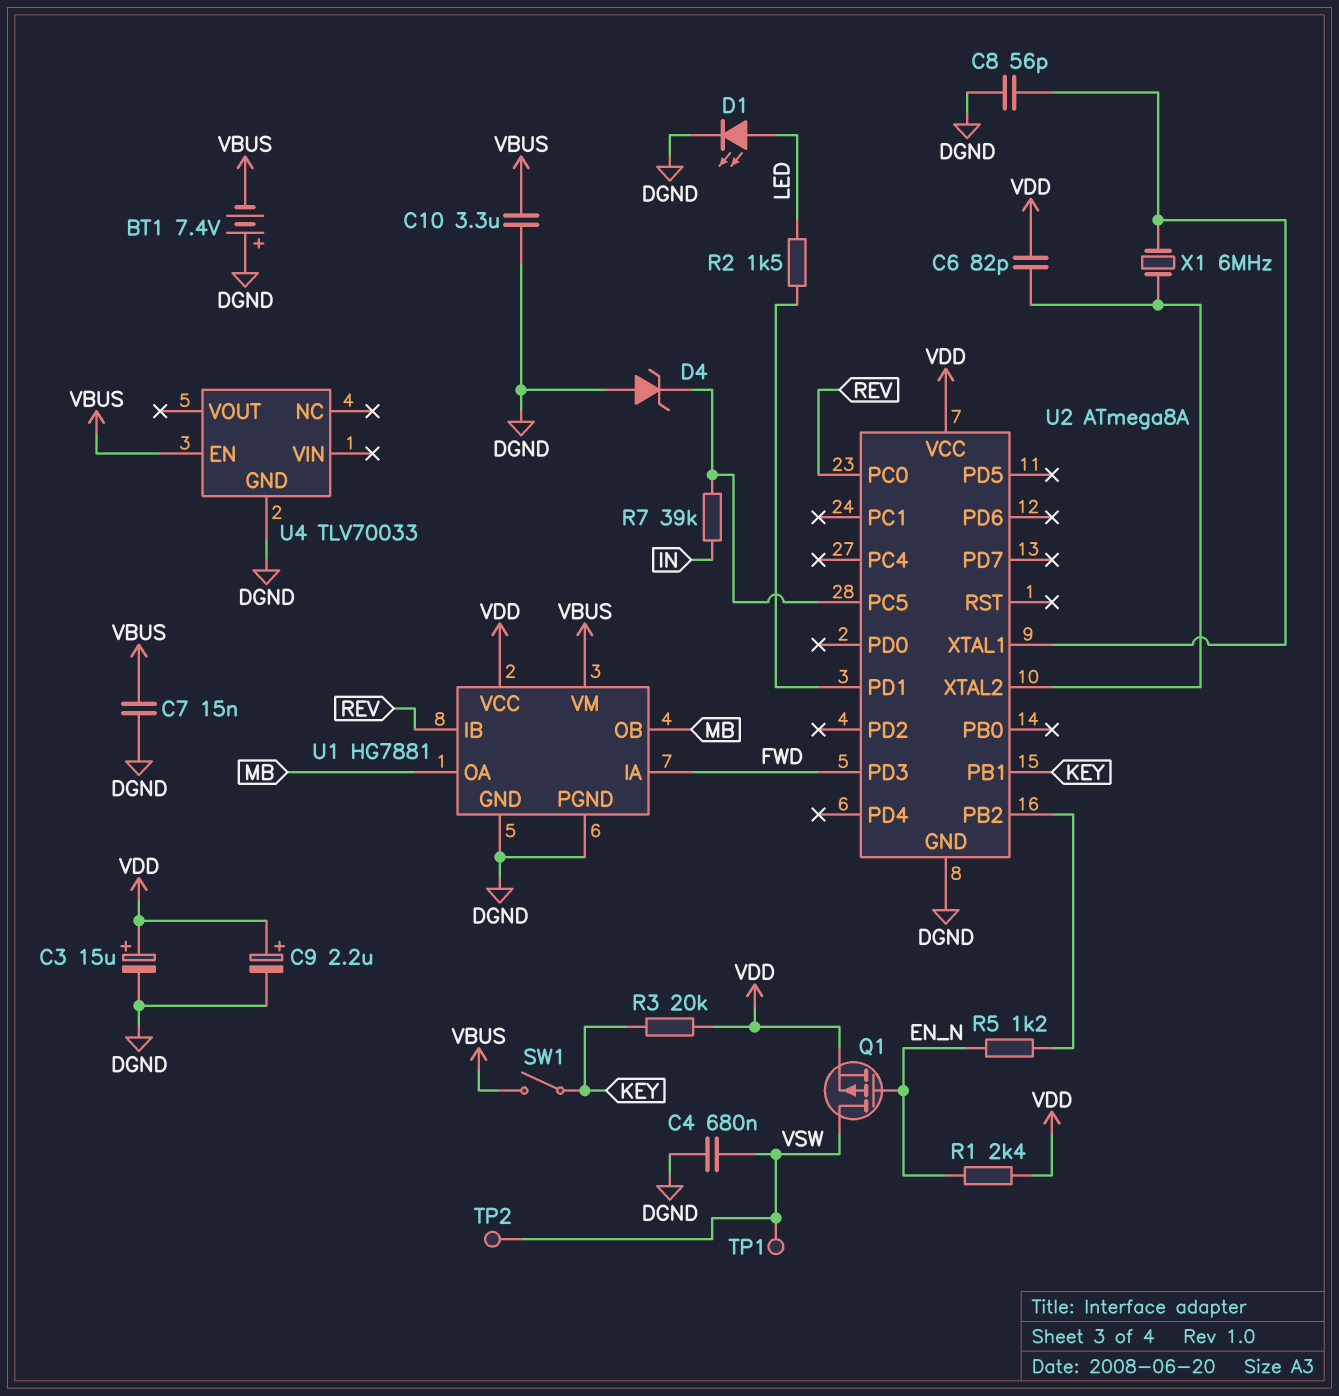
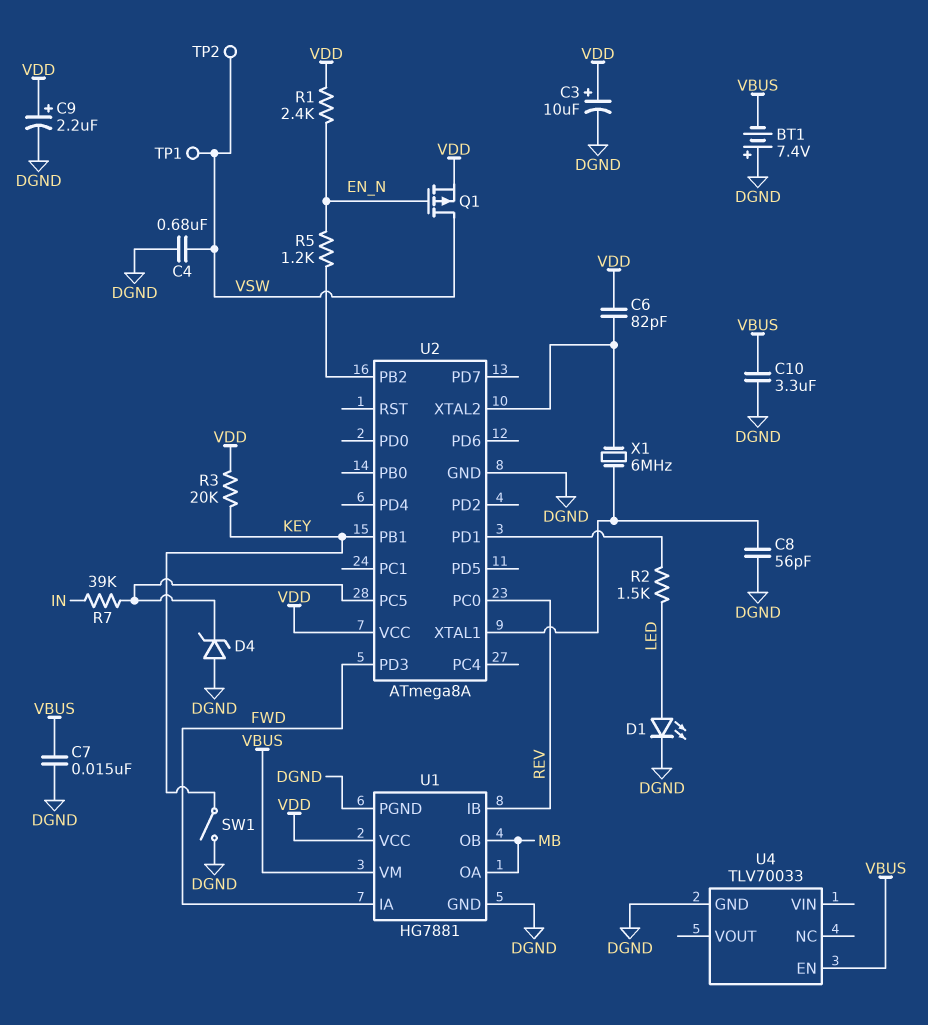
C3: 15uF (plus VDD, minus DGND) -> 10uF (plus VDD, minus DGND)
SW1: switch (KEY, VBUS) -> switch (DGND, KEY)

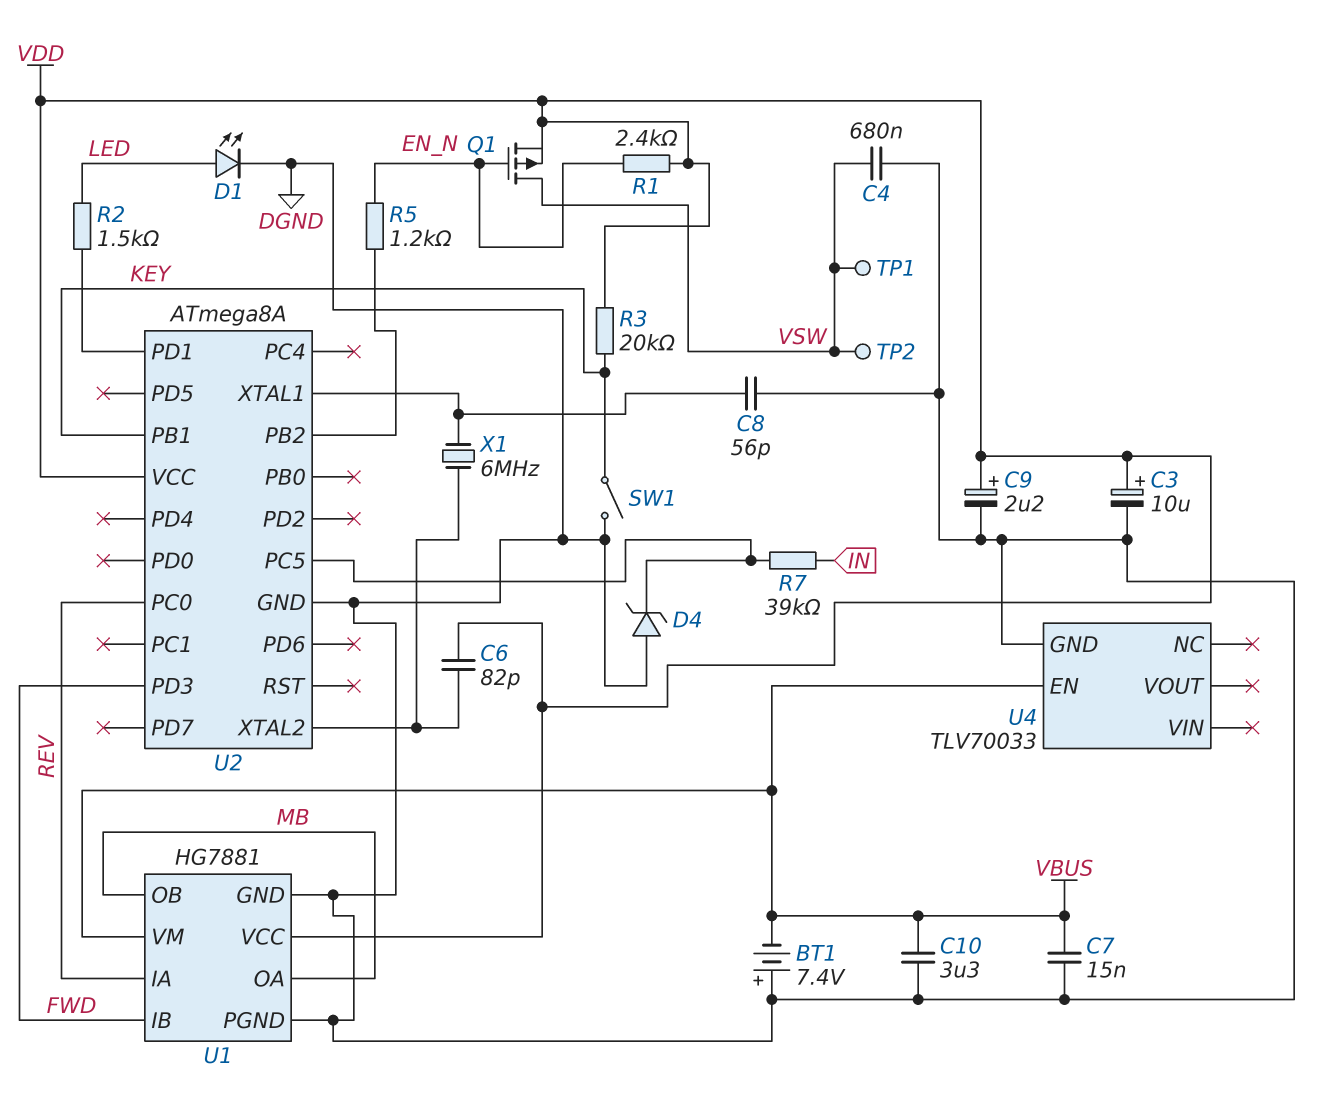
U1 pin IA: FWD -> REV
U1 pin IB: REV -> FWD

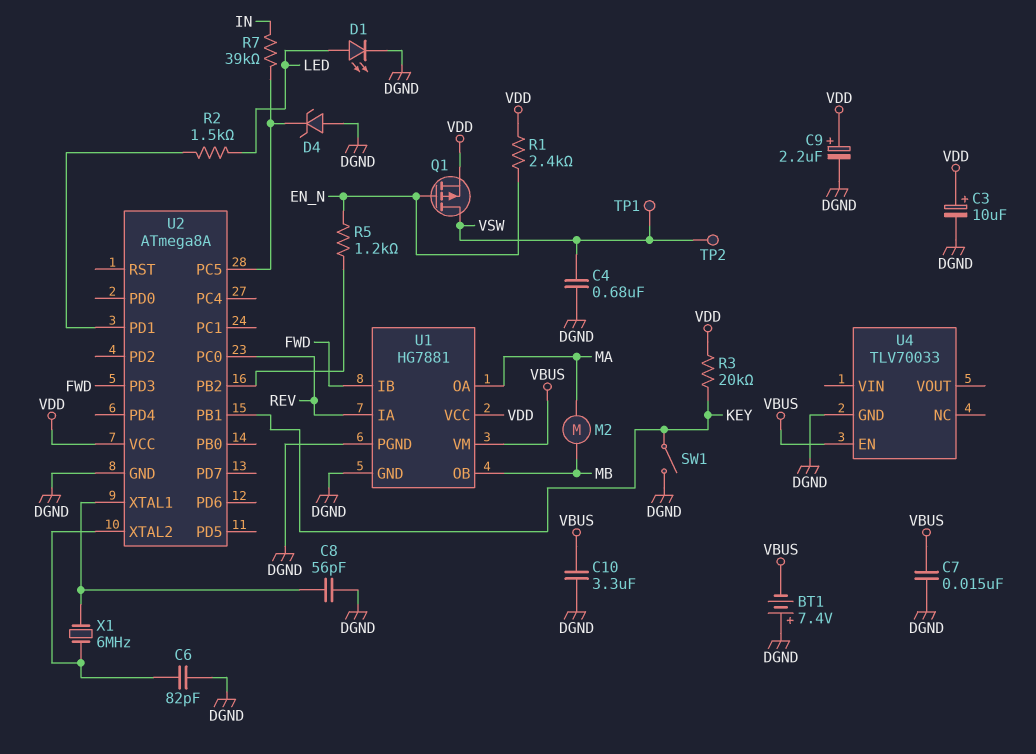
C6: 82pF (U2/XTAL2, VDD) -> 82pF (DGND, U2/XTAL2)
M2: none -> motor (MA, MB)
U1 pin OA: MB -> MA

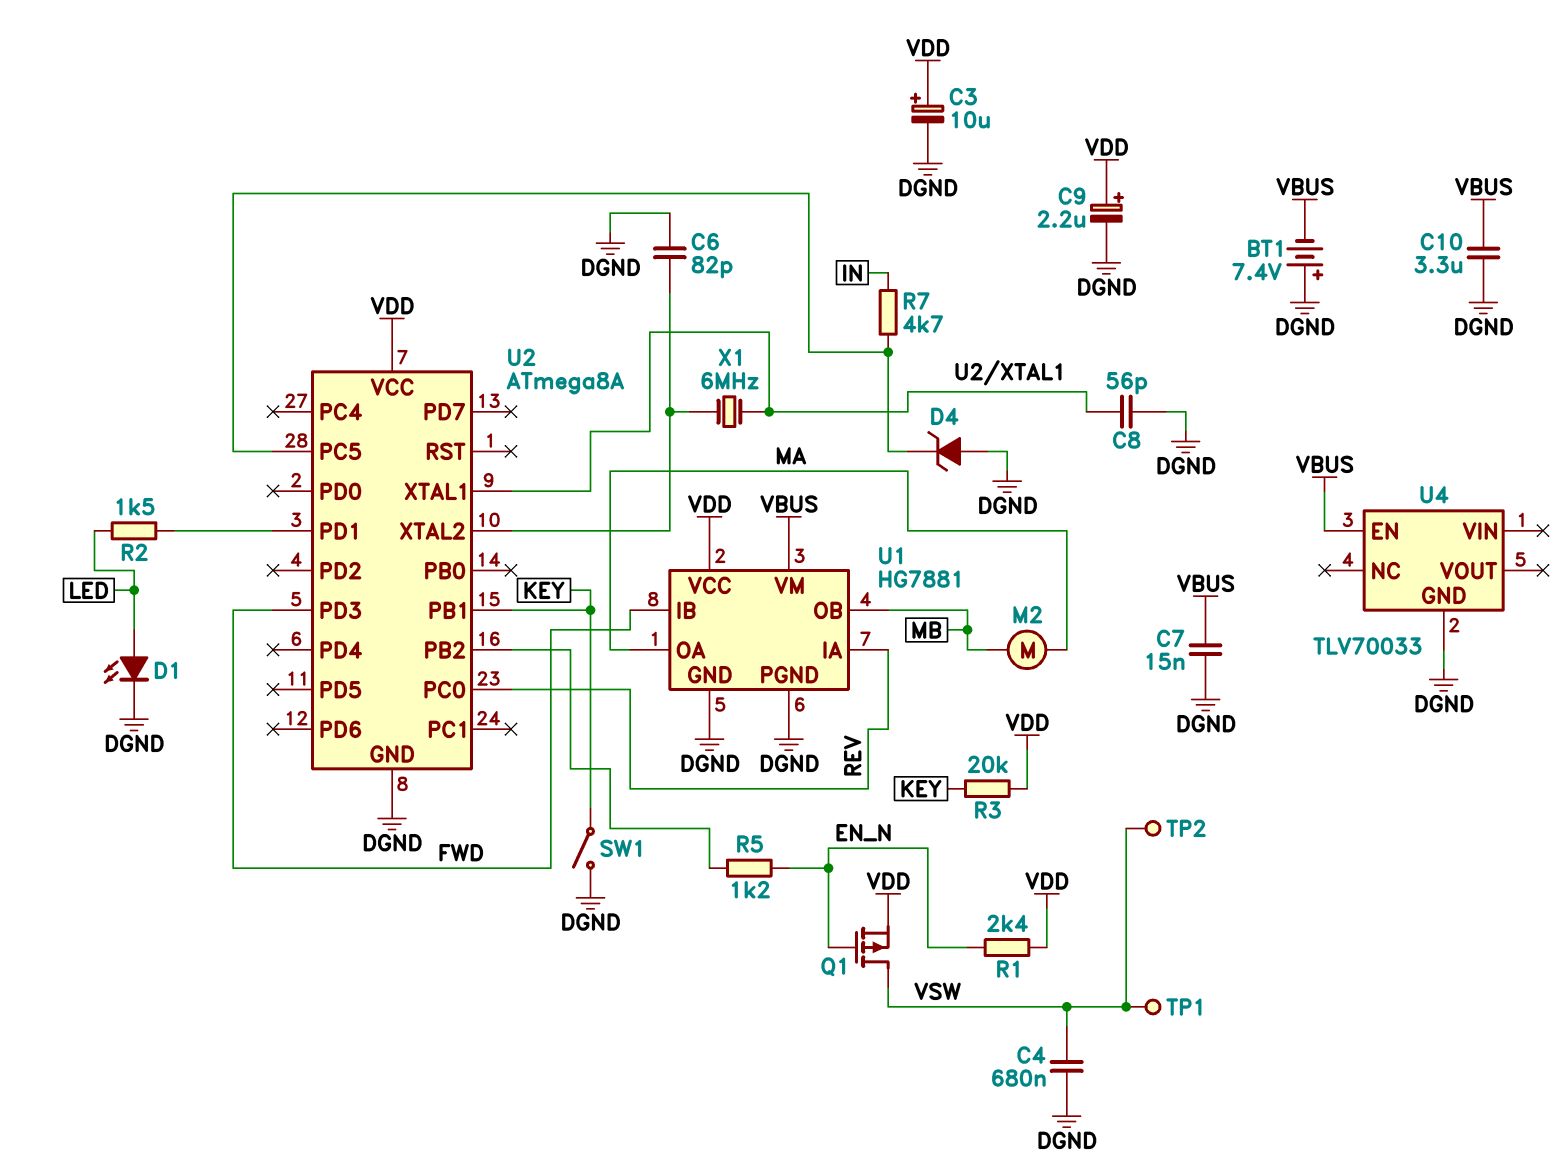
R7: 39k (IN, U2/PC5) -> 4.7k (IN, U2/PC5)

